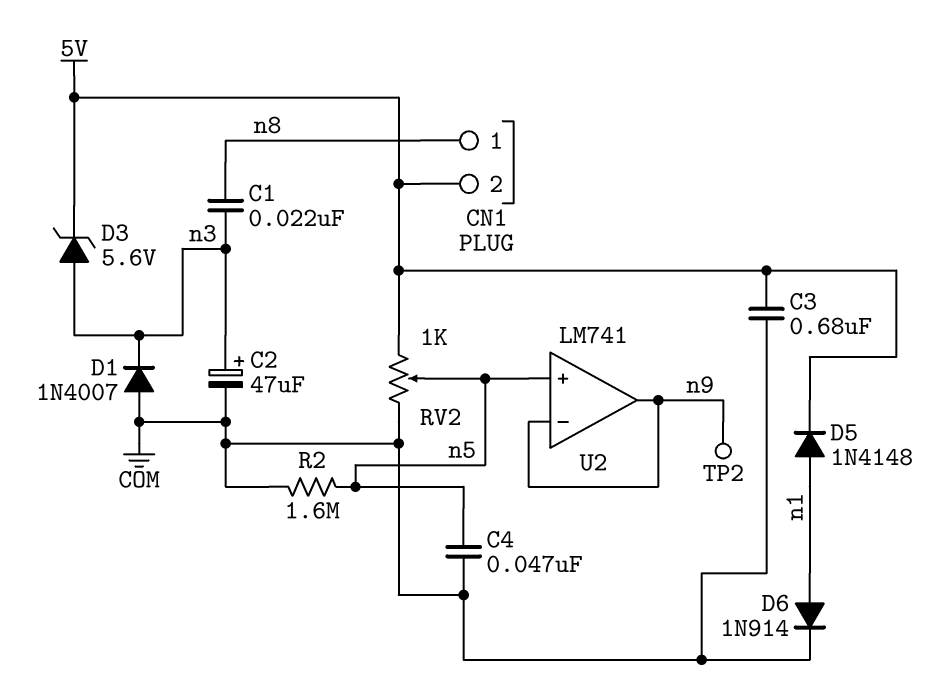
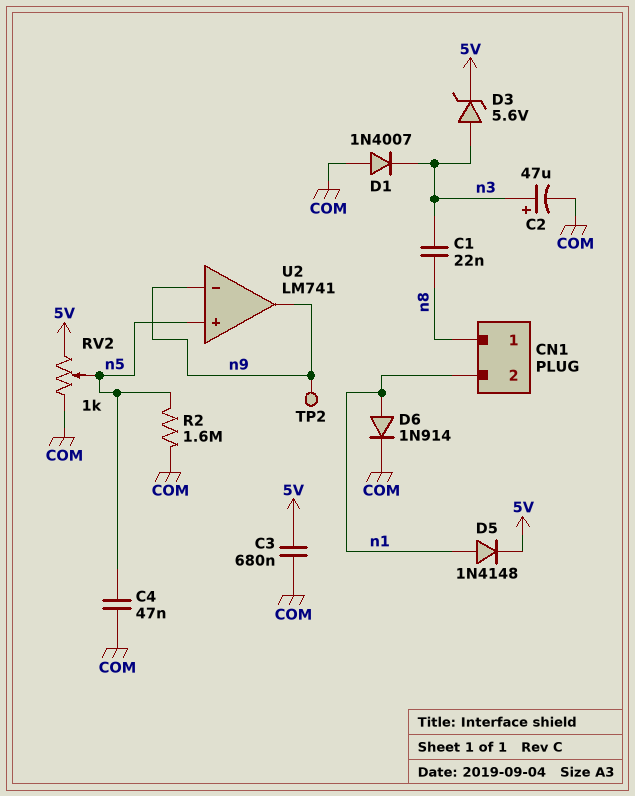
CN1 pin 2: 5V -> n1

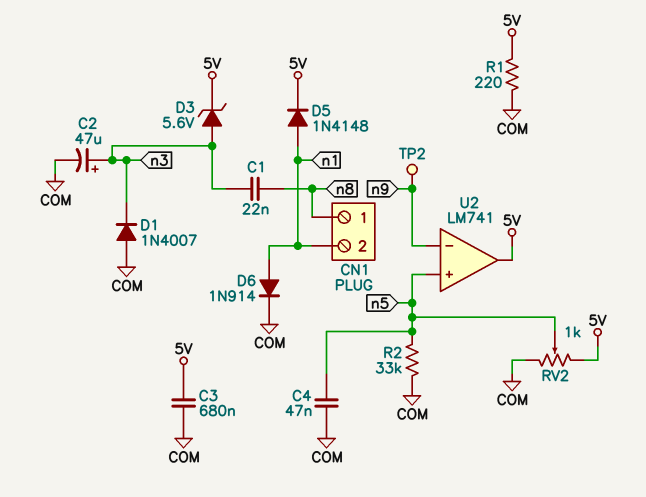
R1: none -> 220 (5V, COM)
R2: 1.6M (COM, n5) -> 33k (COM, n5)
U2 pin out: n9 -> 5V

